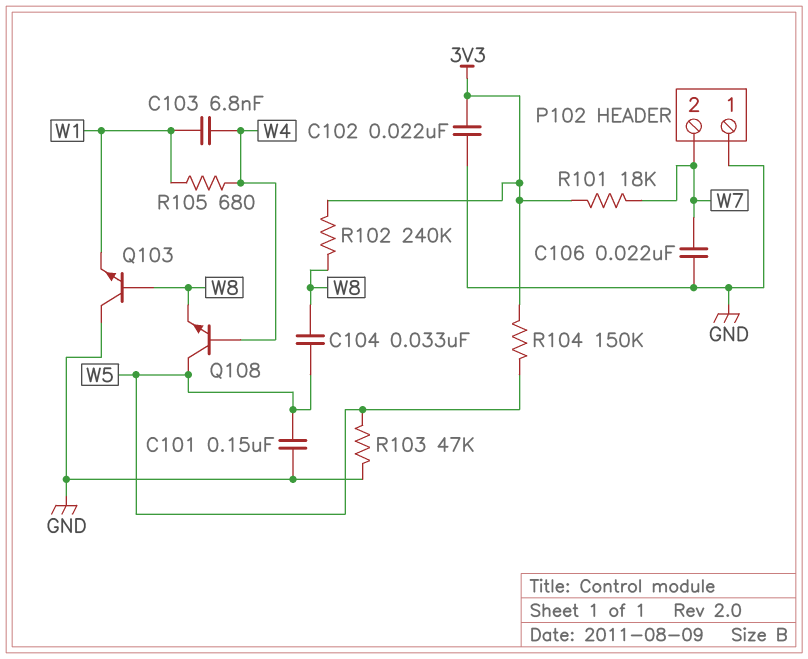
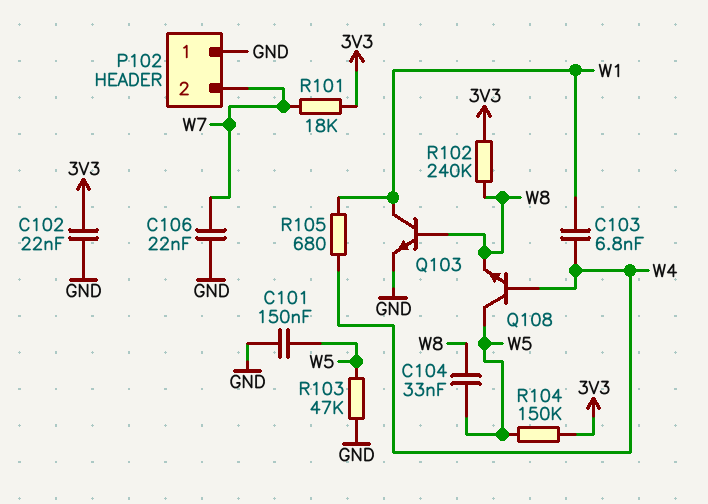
Q103: NPN (B W8, C GND, E W1) -> NPN (B W8, C W1, E GND)

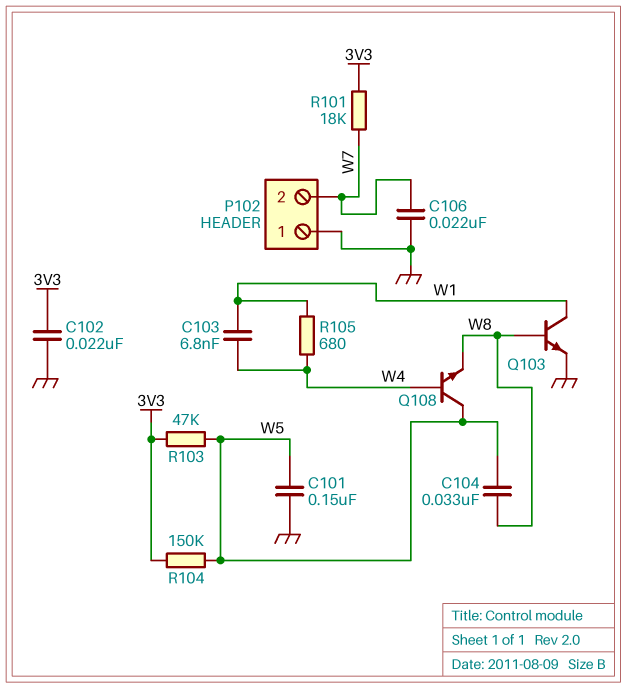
R102: 240k (3V3, W8) -> none
R103: 47k (GND, W5) -> 47k (3V3, W5)

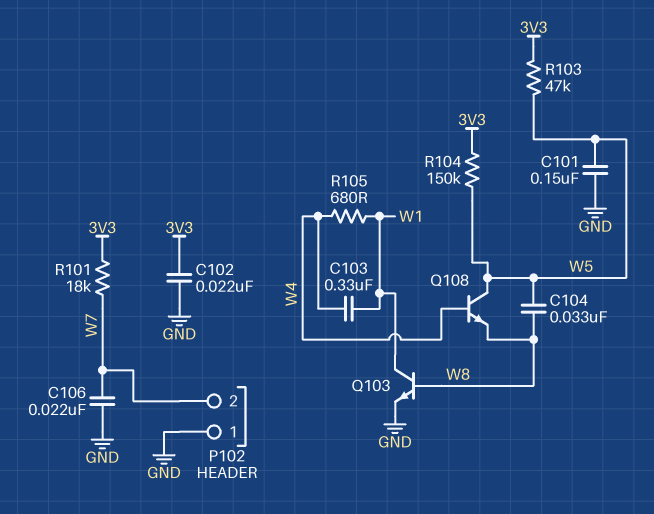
C103: 6.8nF (W1, W4) -> 330nF (W1, W4)

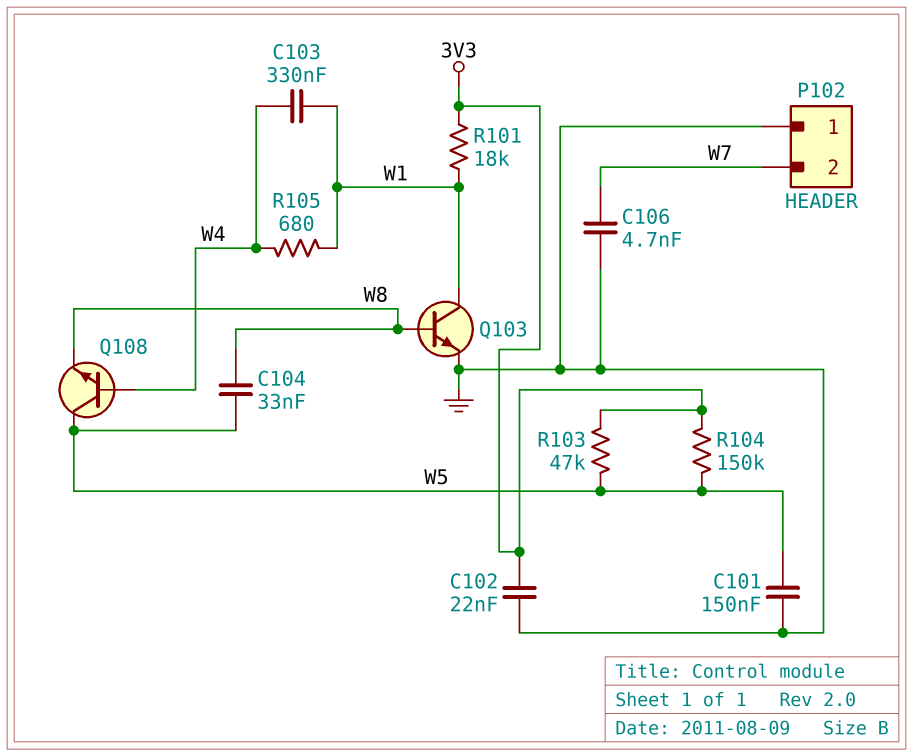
C106: 22nF (GND, W7) -> 4.7nF (GND, W7)
R101: 18k (3V3, W7) -> 18k (3V3, W1)

